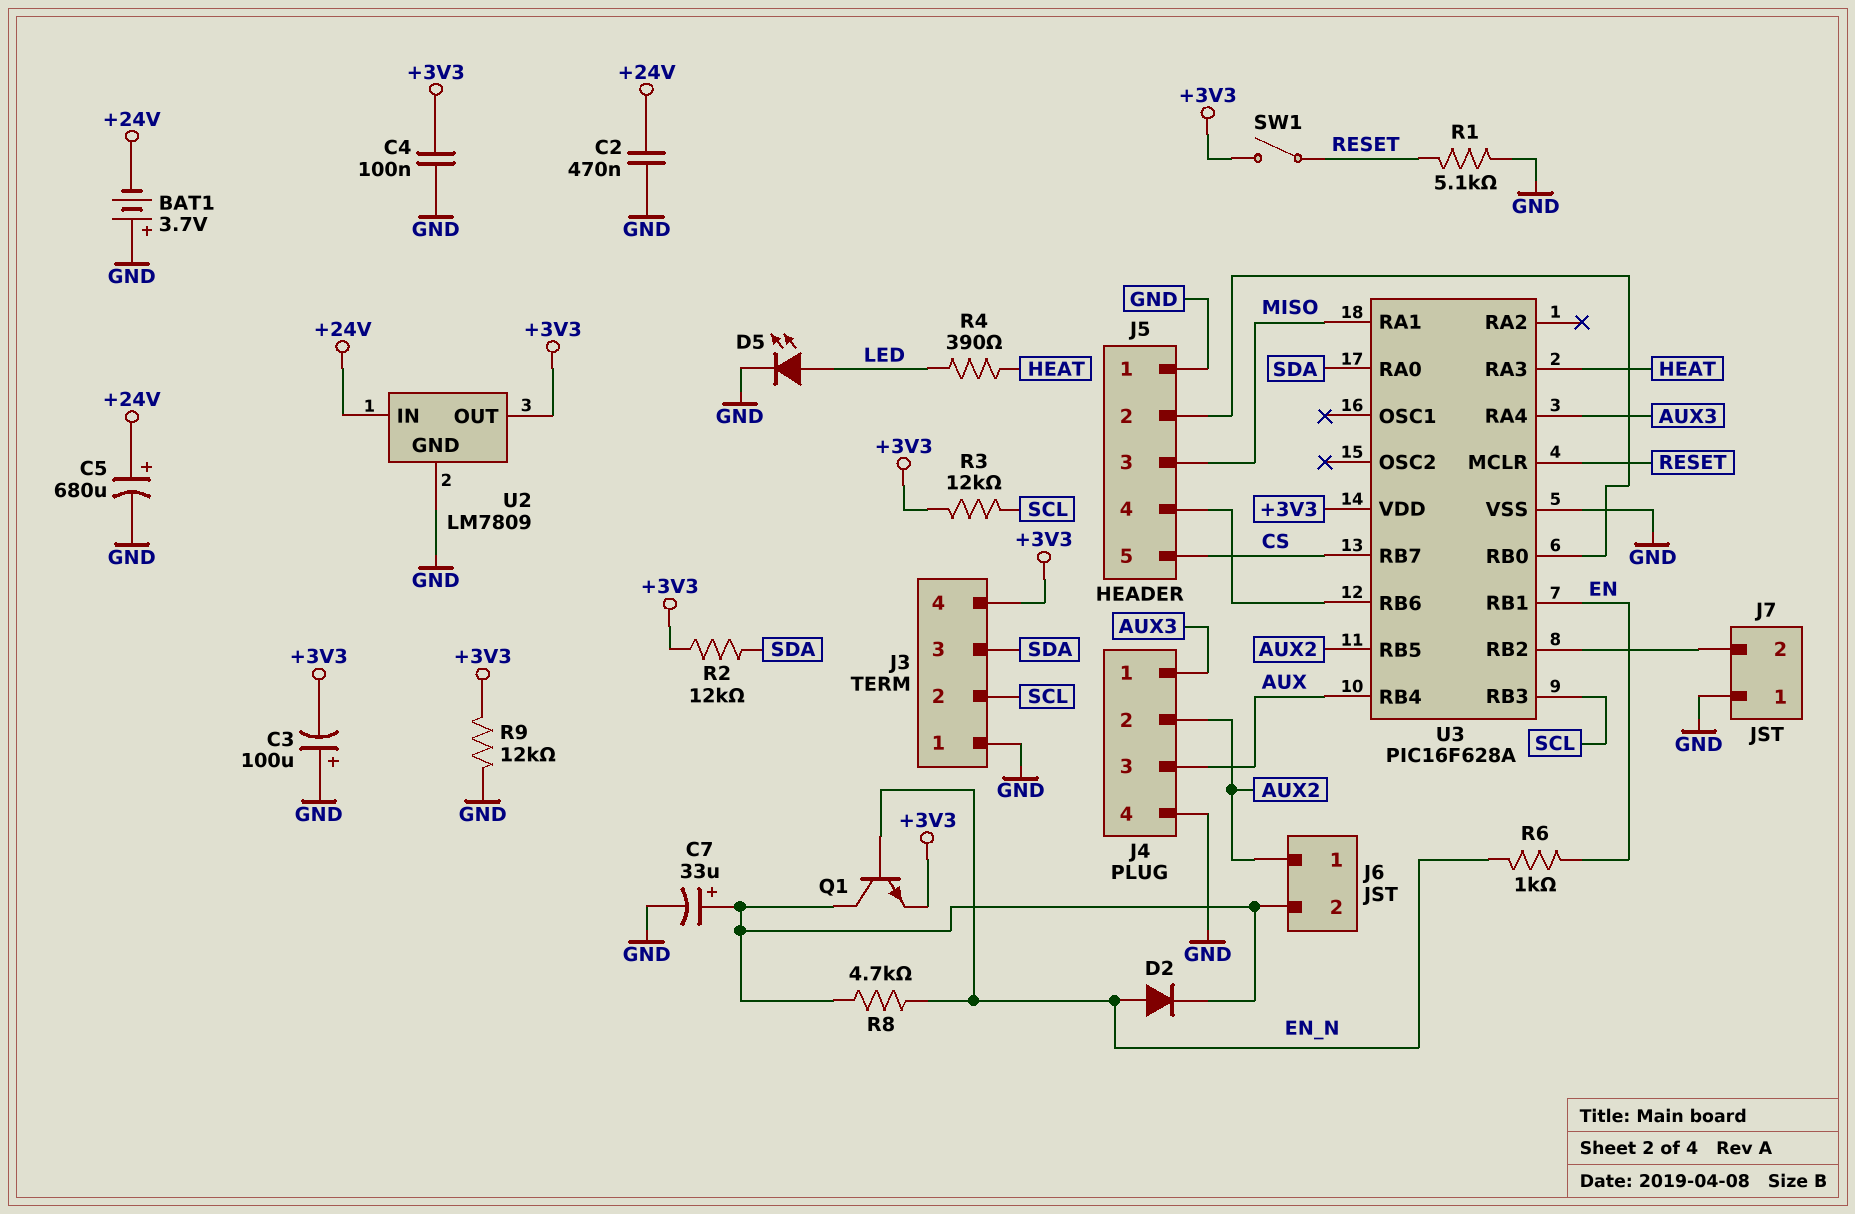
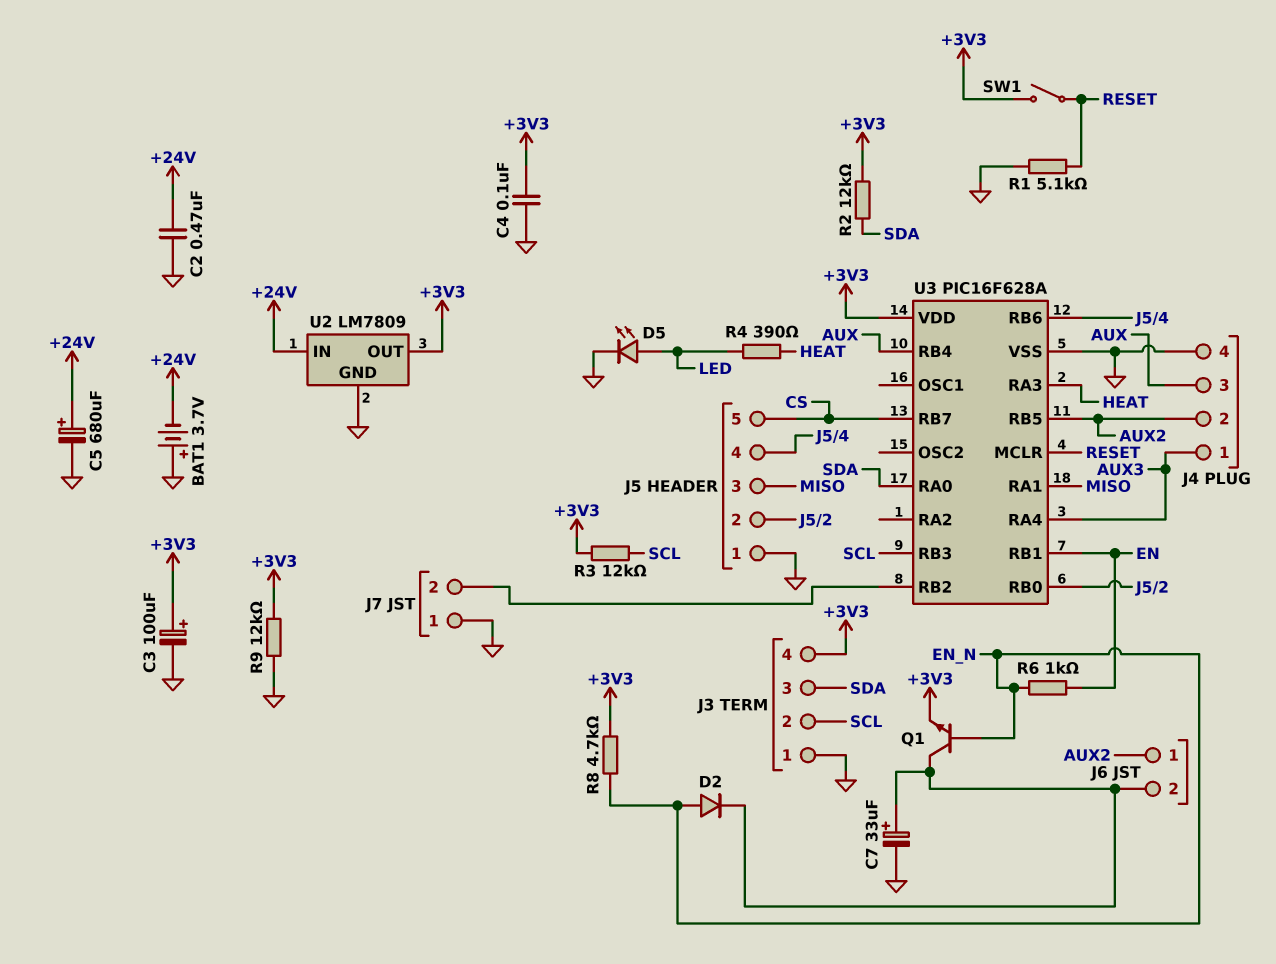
C3: 100uF (plus GND, minus +3V3) -> 100uF (plus +3V3, minus GND)
R8: 4.7k (EN_N, J6/2) -> 4.7k (+3V3, EN_N)

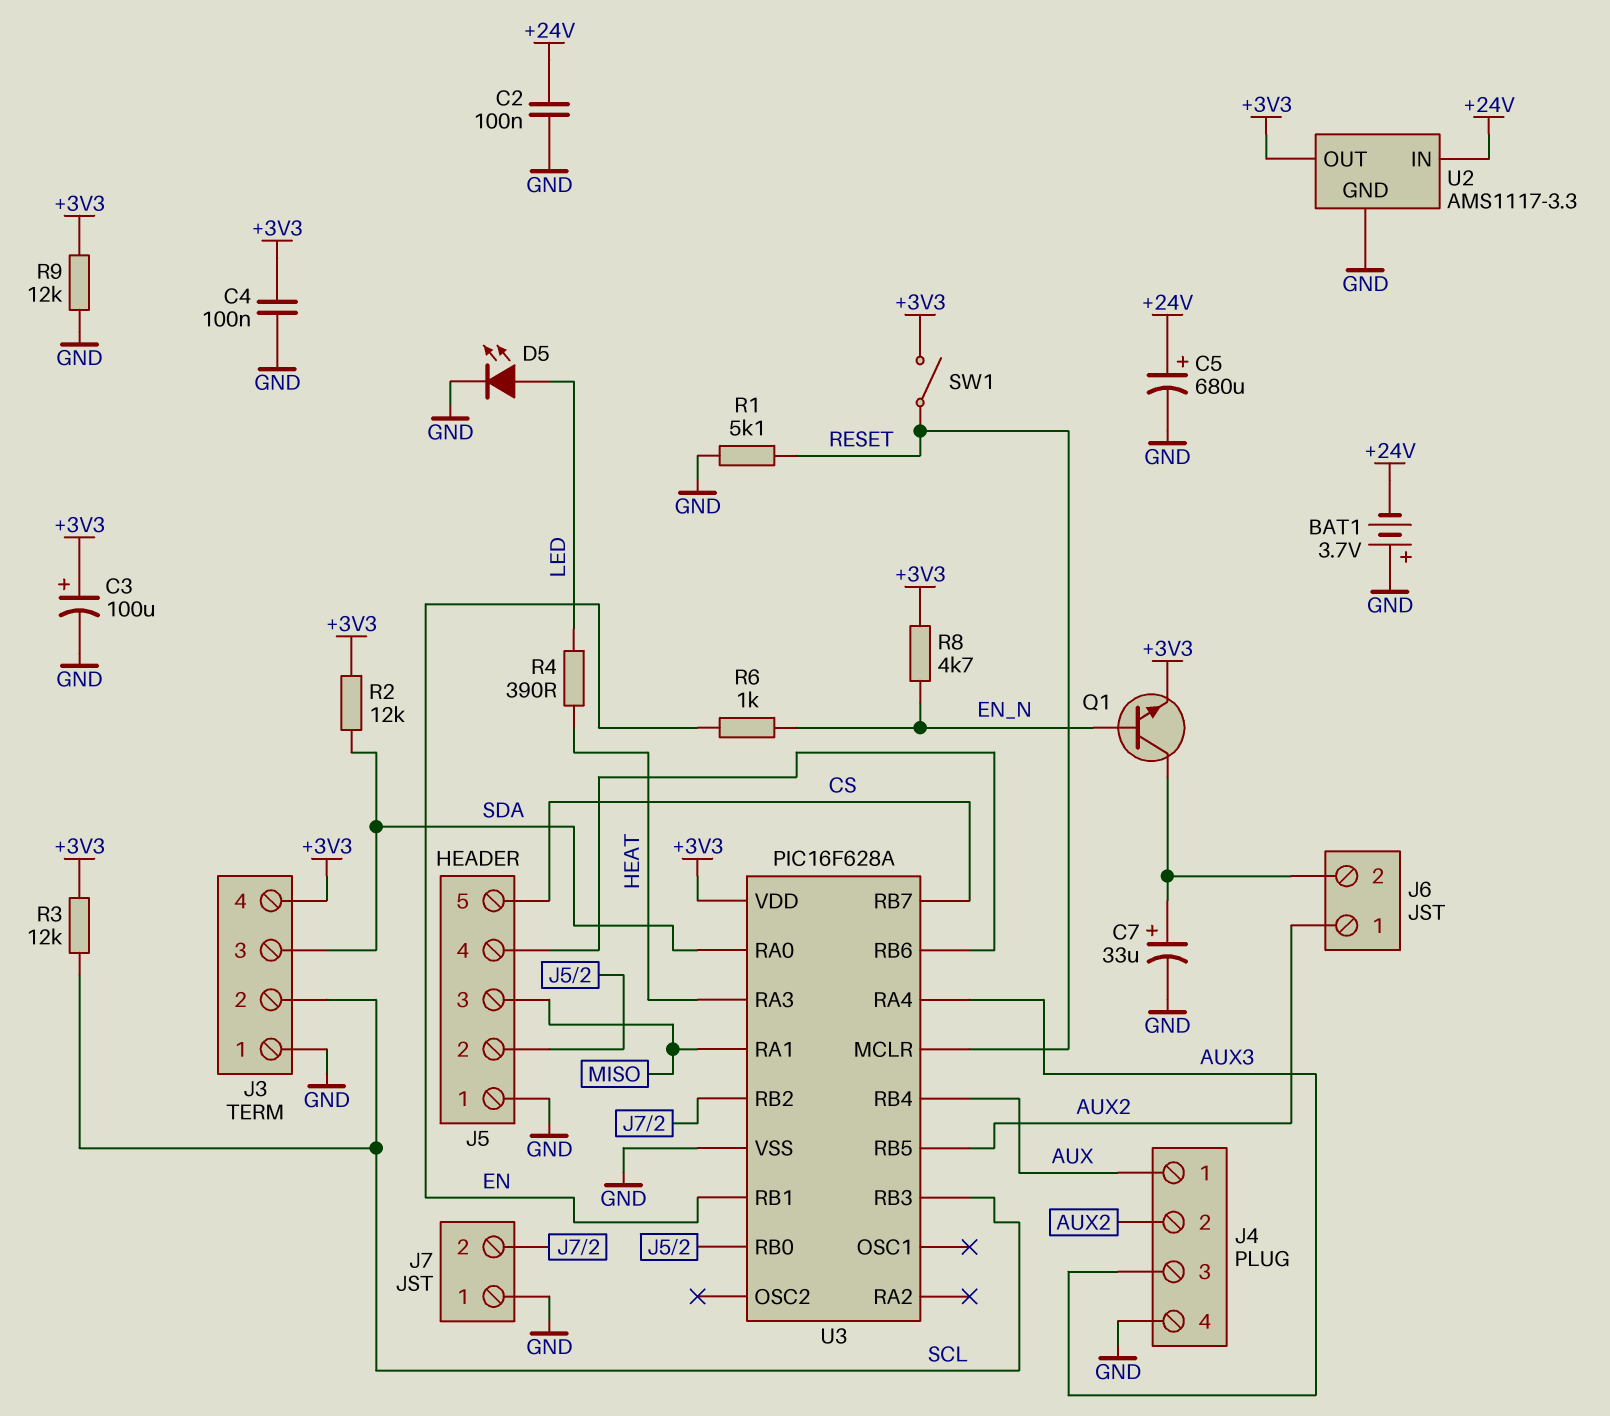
C2: 470nF (+24V, GND) -> 100nF (+24V, GND)
D2: diode (A EN_N, K J6/2) -> none
J4 pin 1: AUX3 -> AUX
J4 pin 3: AUX -> AUX3
U2: LM7809 -> AMS1117-3.3

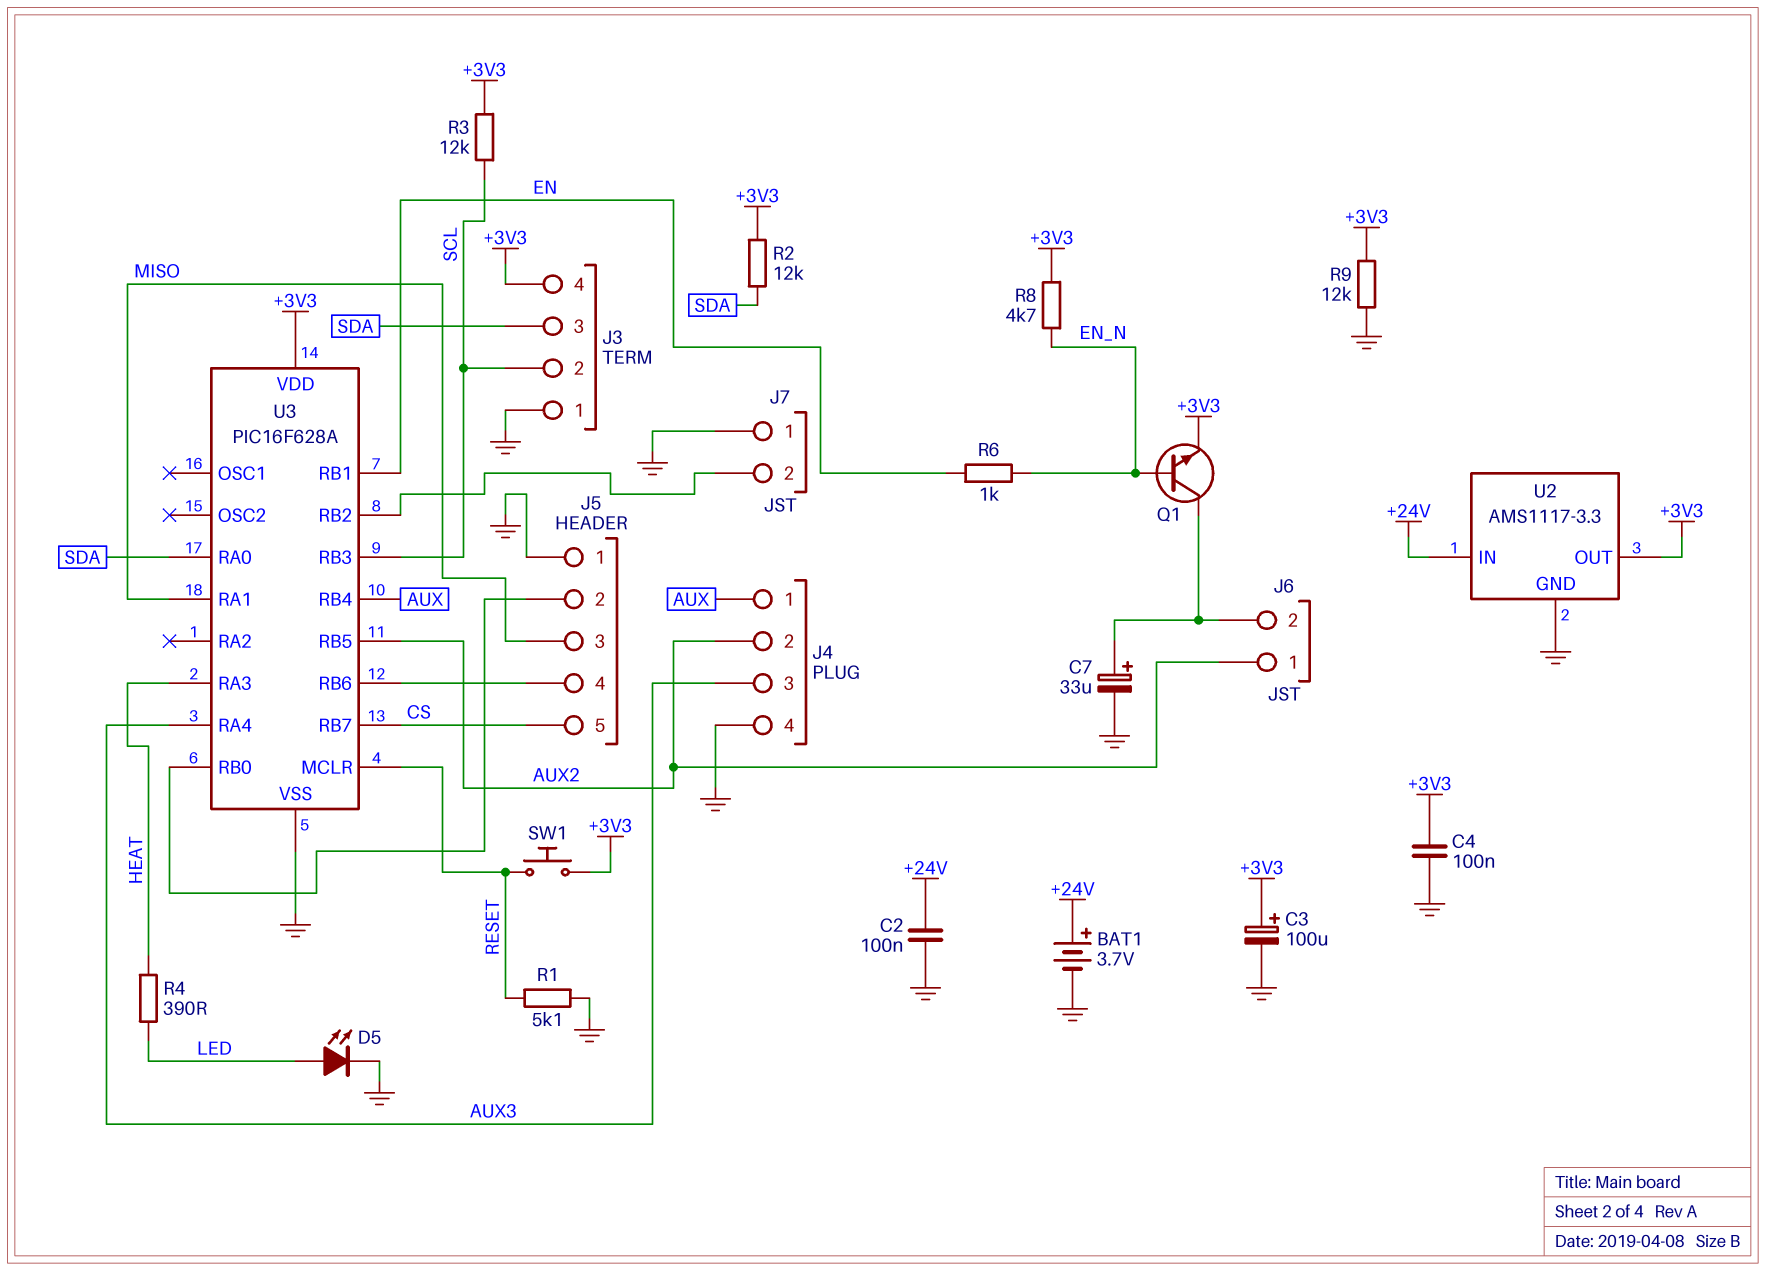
BAT1: 3.7V (plus GND, minus +24V) -> 3.7V (plus +24V, minus GND)
C5: 680uF (plus +24V, minus GND) -> none
SW1: switch (+3V3, RESET) -> button (+3V3, RESET)

